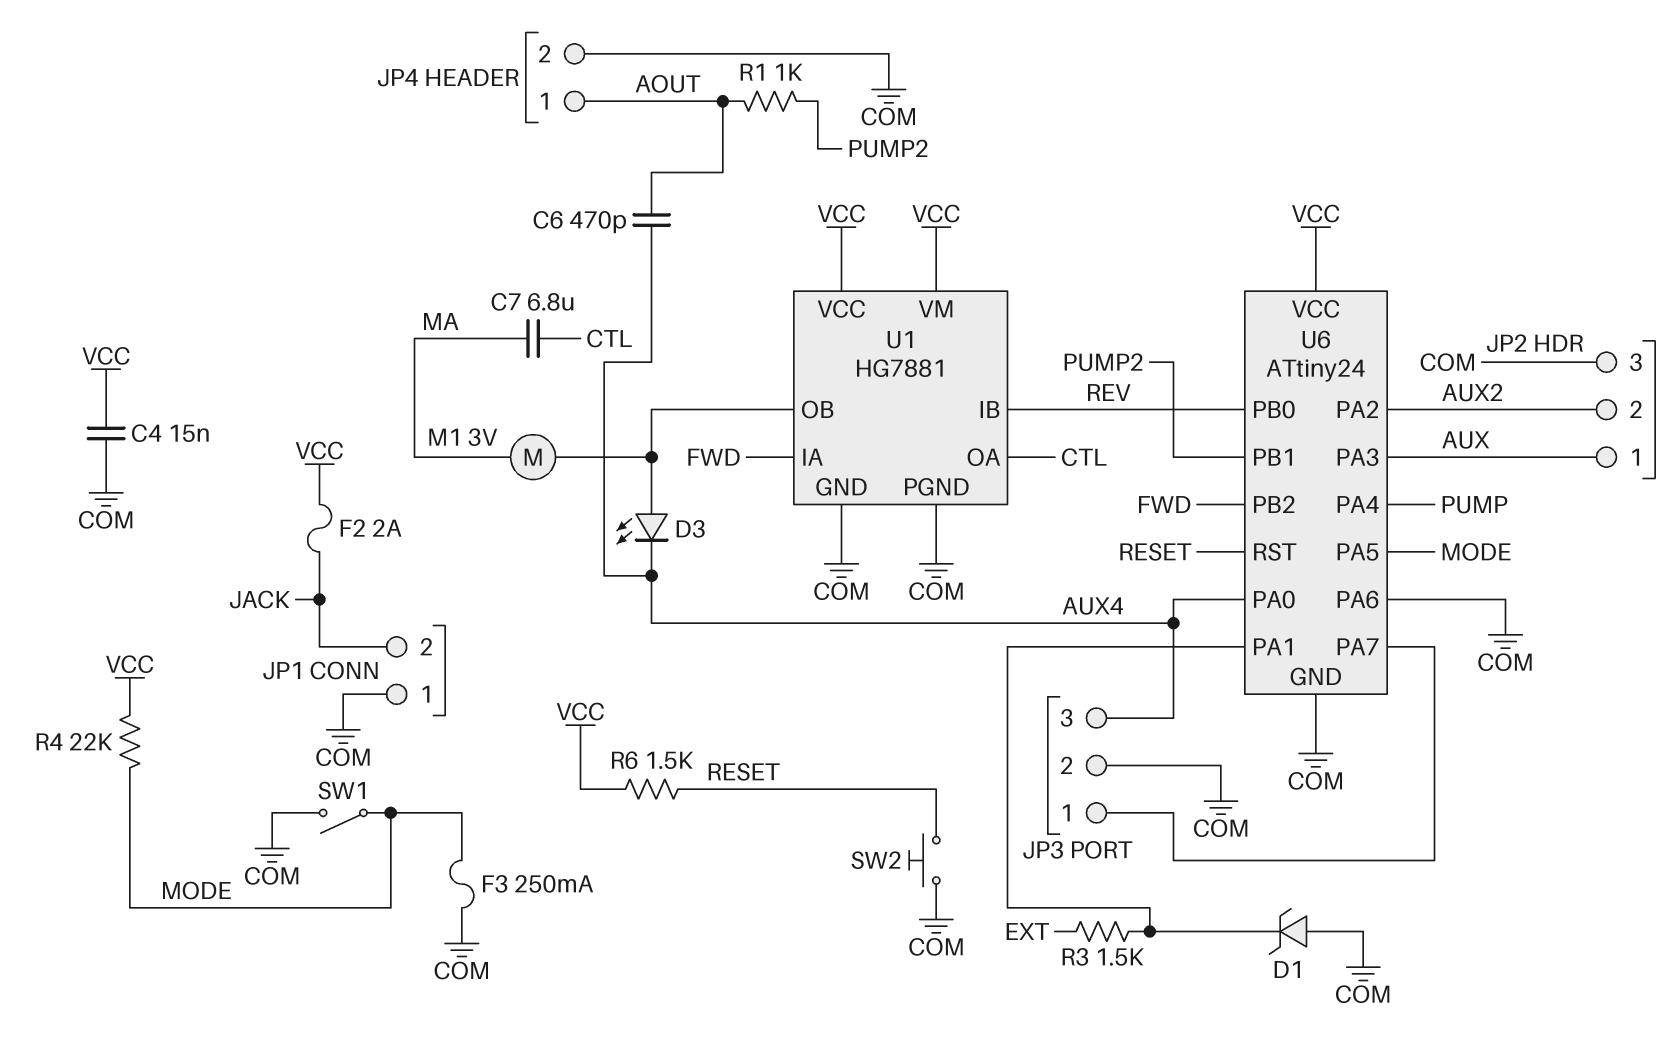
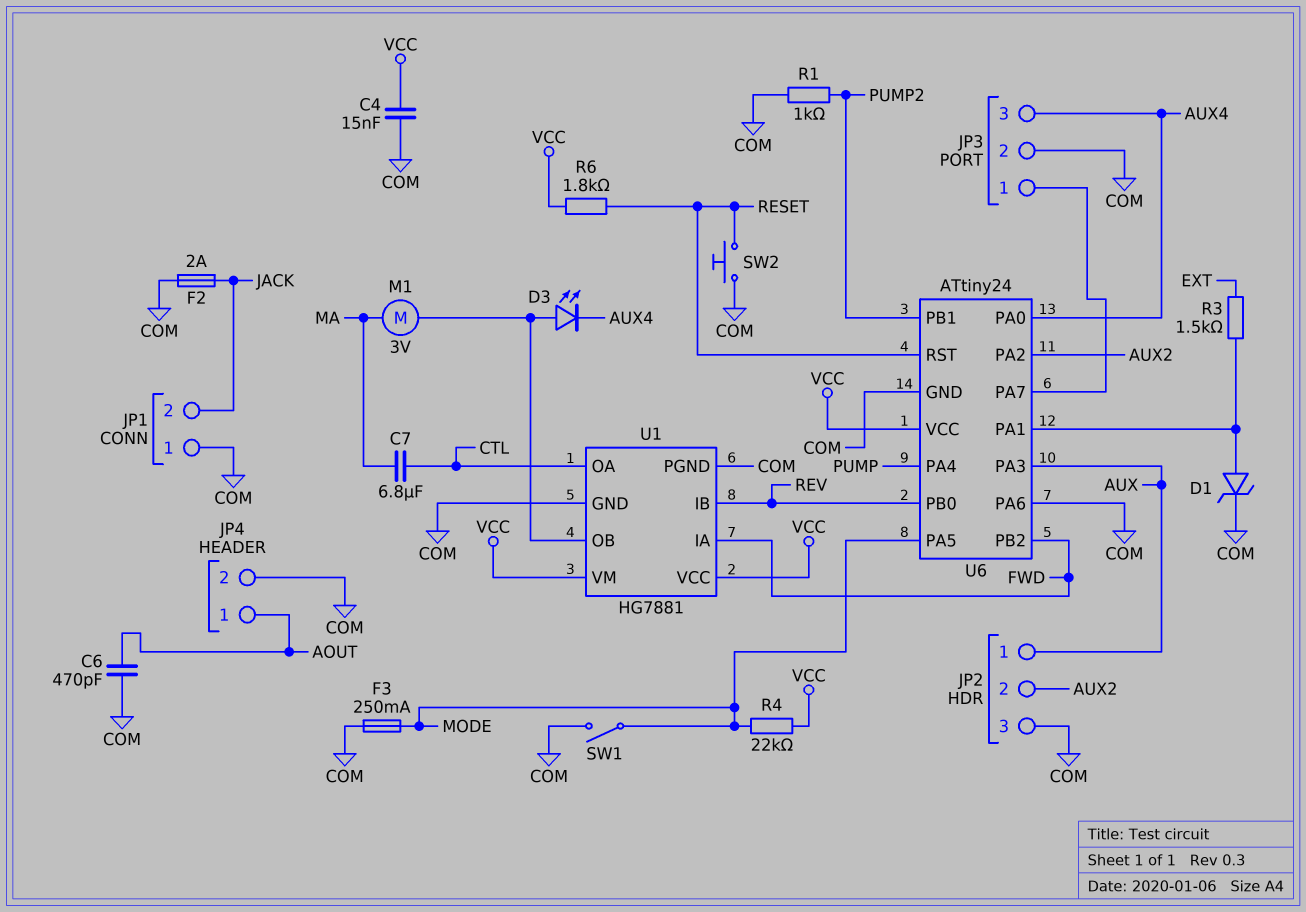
C6: 470pF (AOUT, AUX4) -> 470pF (AOUT, COM)
D1: zener (A COM, K U6/PA1) -> zener (A U6/PA1, K COM)
F2: 2A (JACK, VCC) -> 2A (COM, JACK)
R1: 1k (AOUT, PUMP2) -> 1k (COM, PUMP2)
R6: 1.5k (RESET, VCC) -> 1.8k (RESET, VCC)

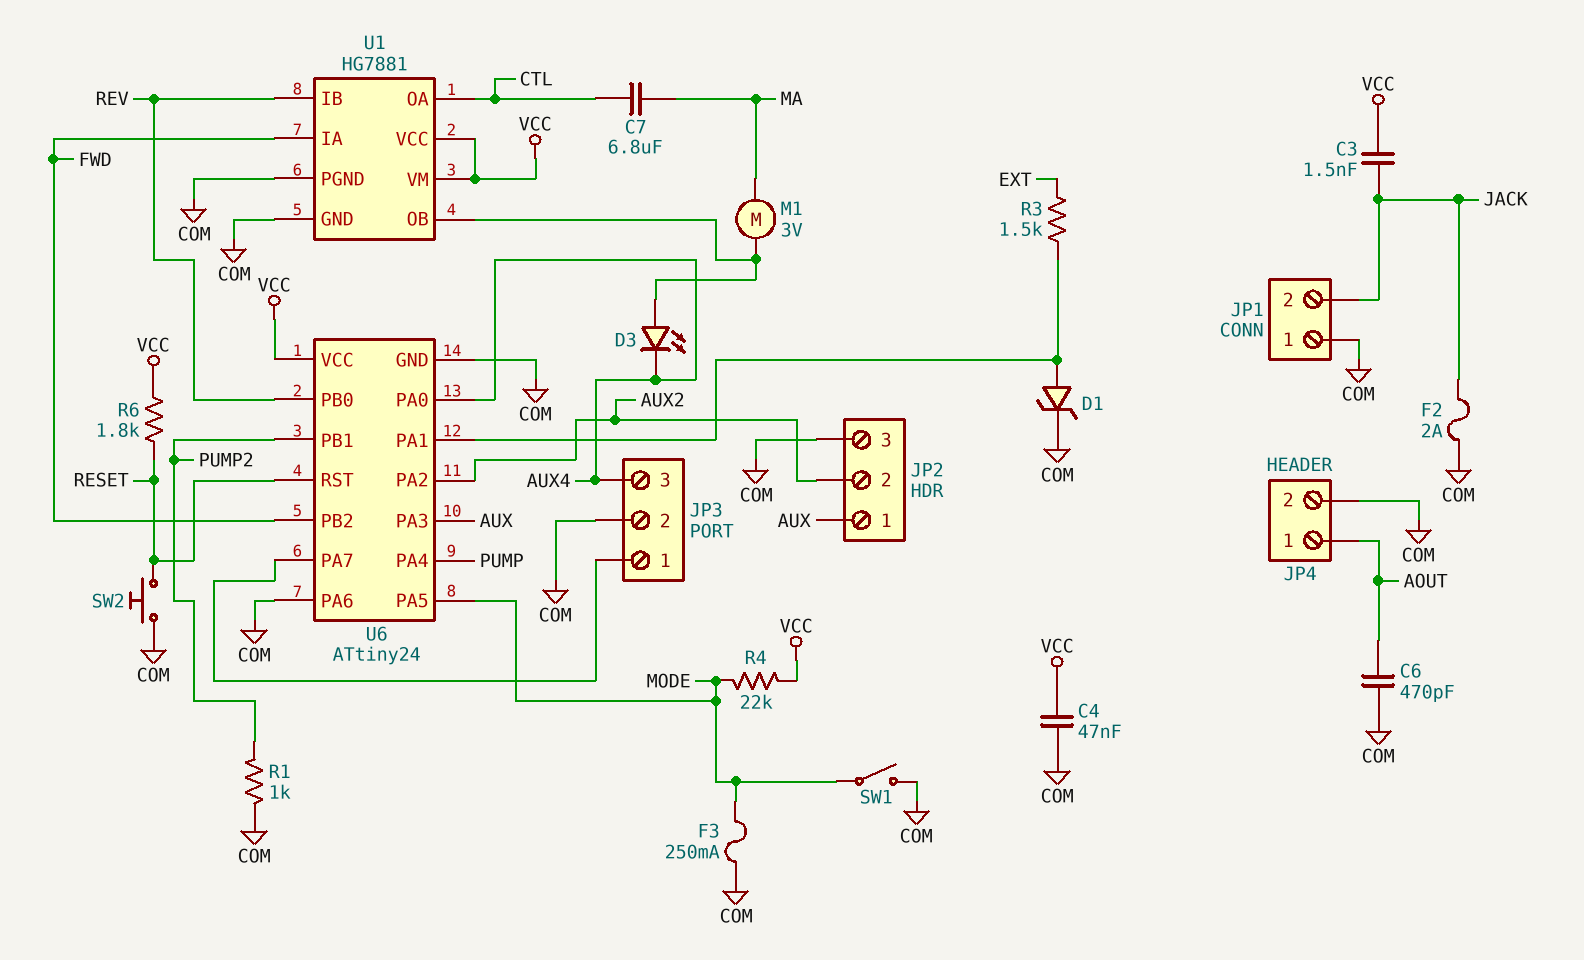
C3: none -> 1.5nF (JACK, VCC)
C4: 15nF (COM, VCC) -> 47nF (COM, VCC)

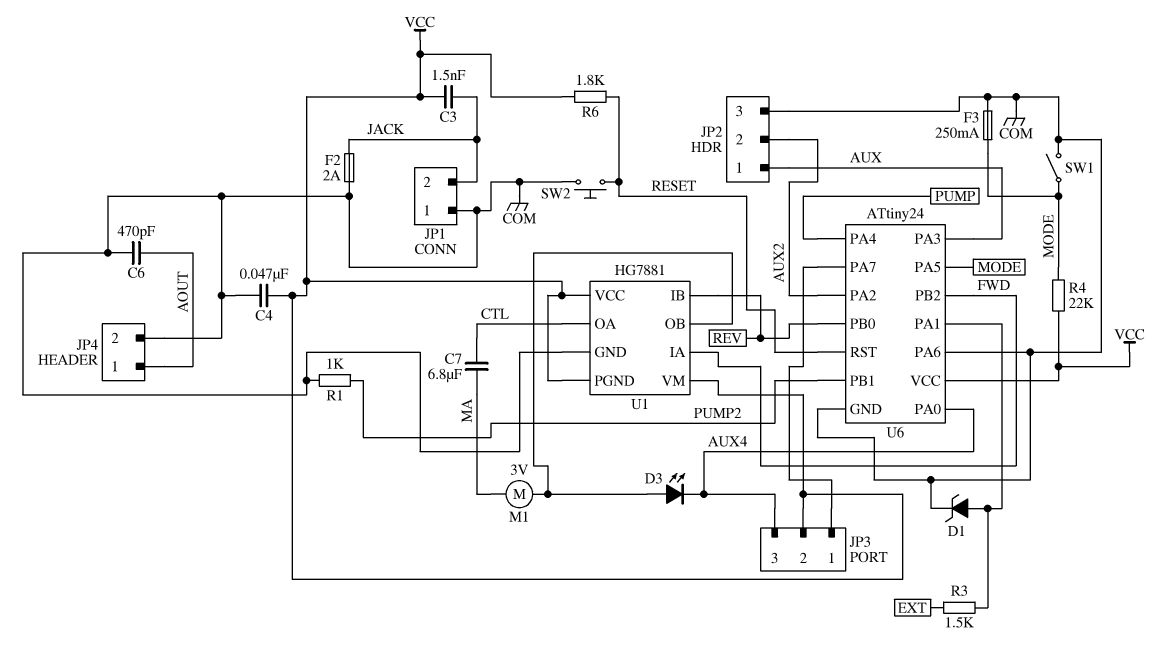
JP3 pin 2: COM -> VCC
U1 pin PGND: COM -> VCC

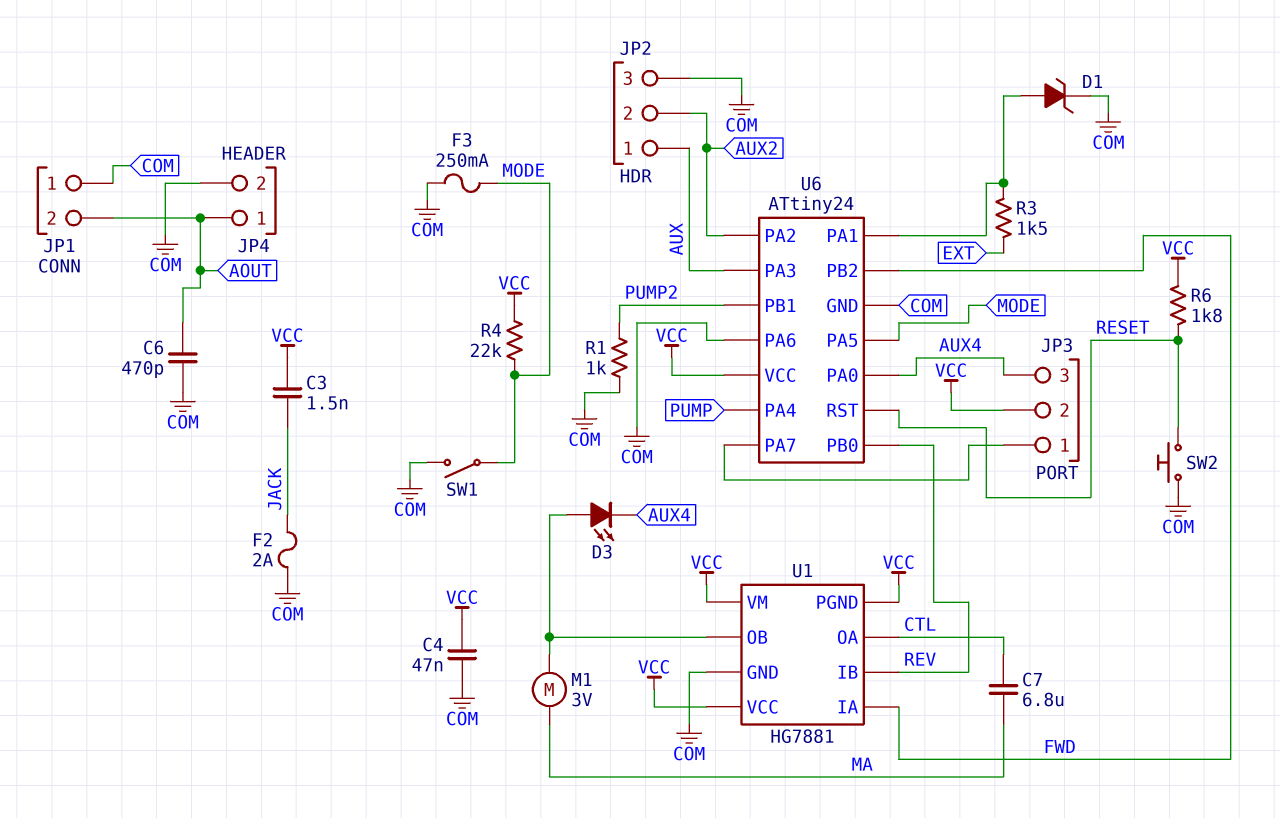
JP1 pin 2: JACK -> AOUT

